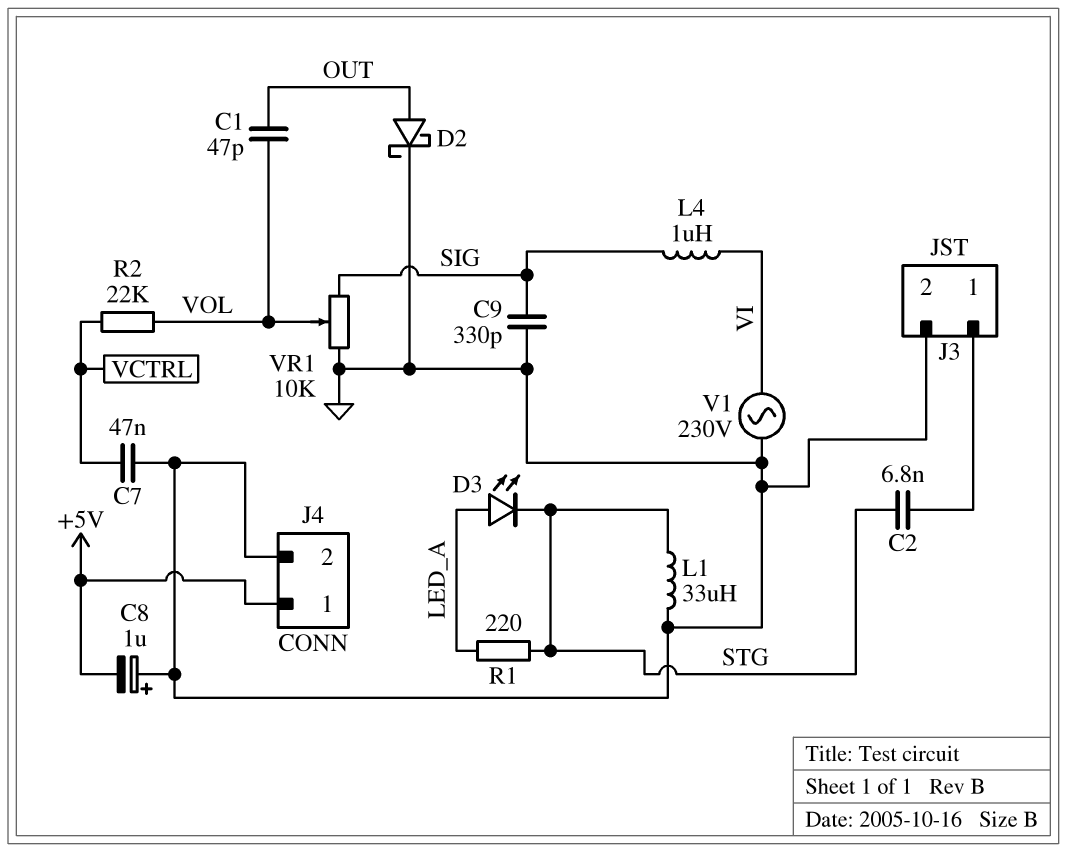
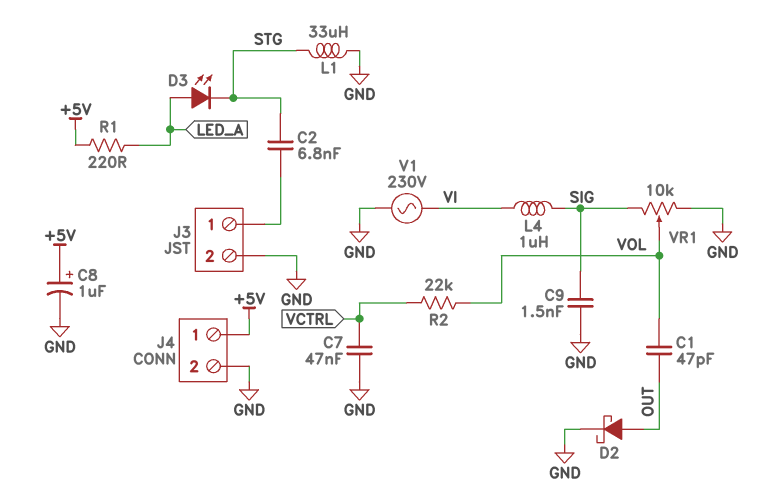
C8: 1uF (plus GND, minus +5V) -> 1uF (plus +5V, minus GND)
C9: 330pF (GND, SIG) -> 1.5nF (GND, SIG)
R1: 220 (LED_A, STG) -> 220 (+5V, LED_A)

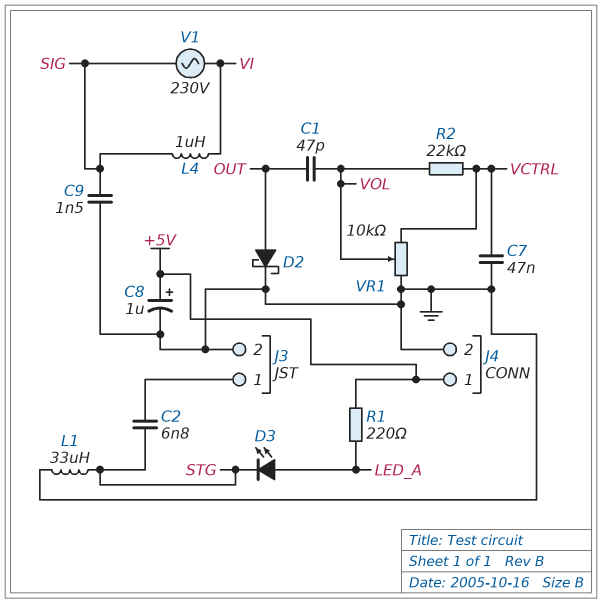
V1: AC 230V (GND, VI) -> AC 230V (SIG, VI)
VR1: 10k (GND, SIG, wiper VOL) -> 10k (GND, VCTRL, wiper VOL)

